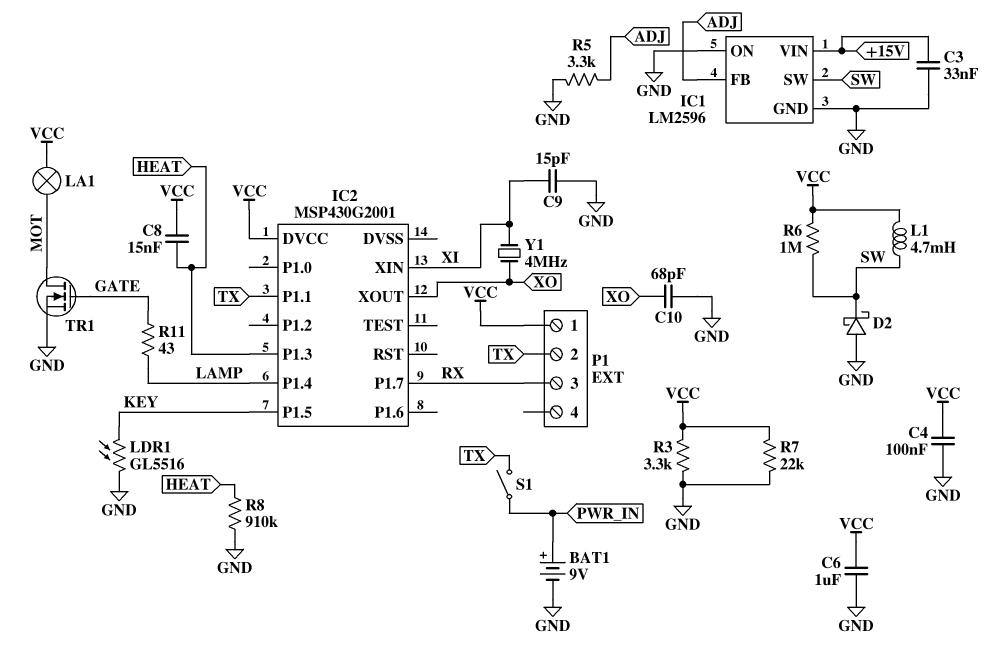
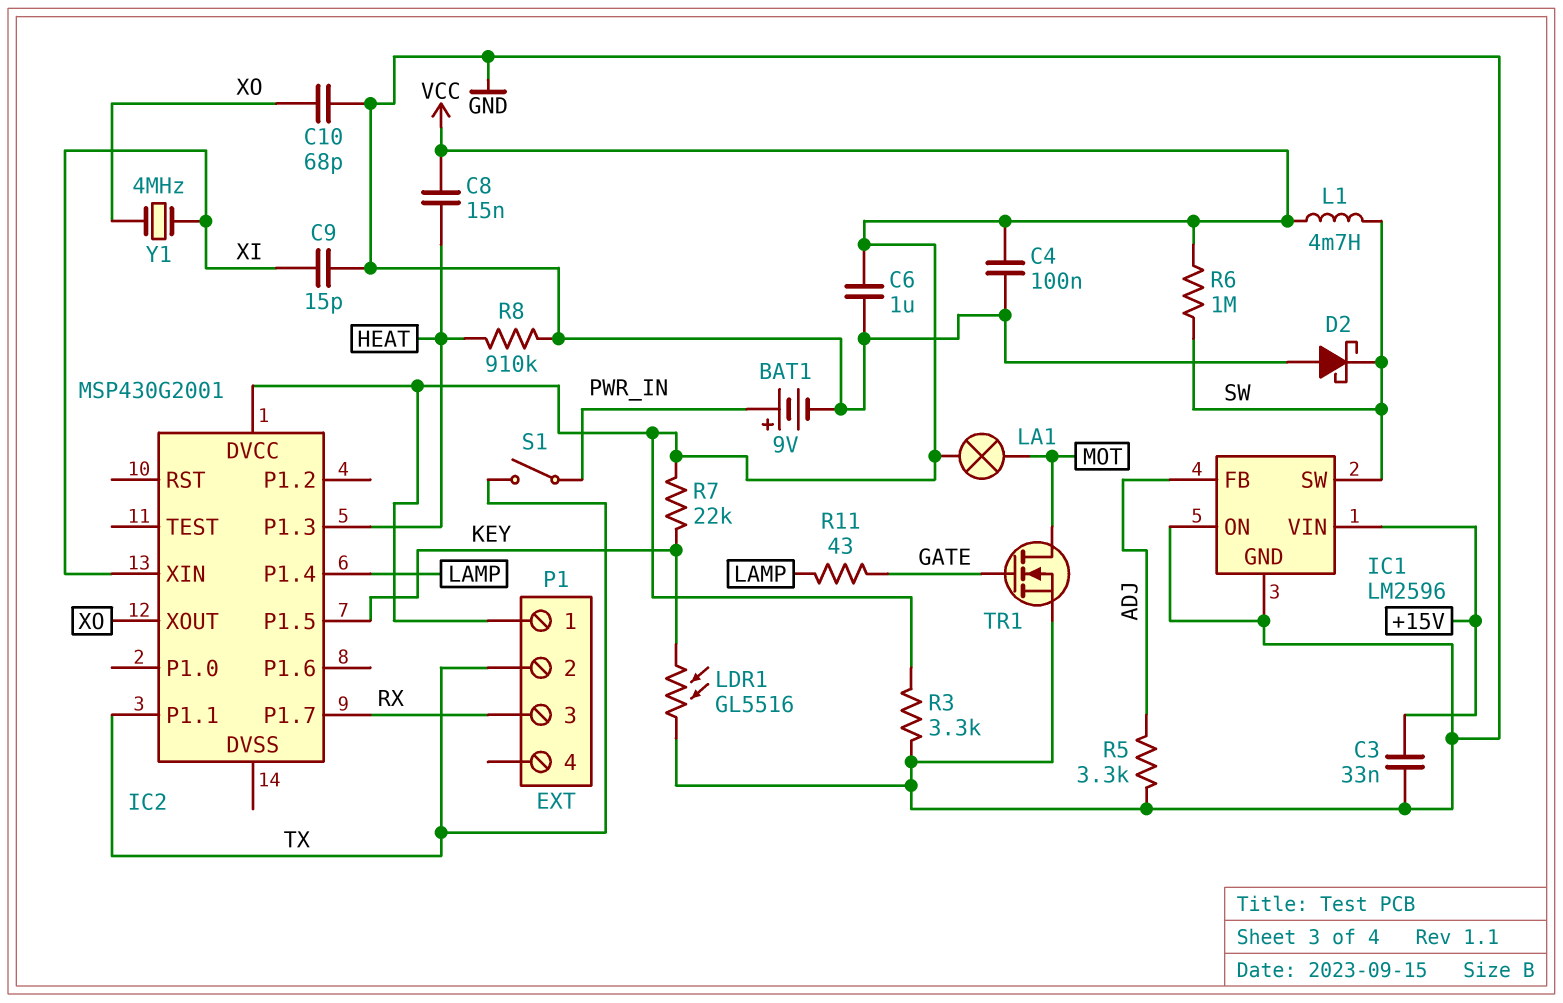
R7: 22k (GND, VCC) -> 22k (KEY, VCC)

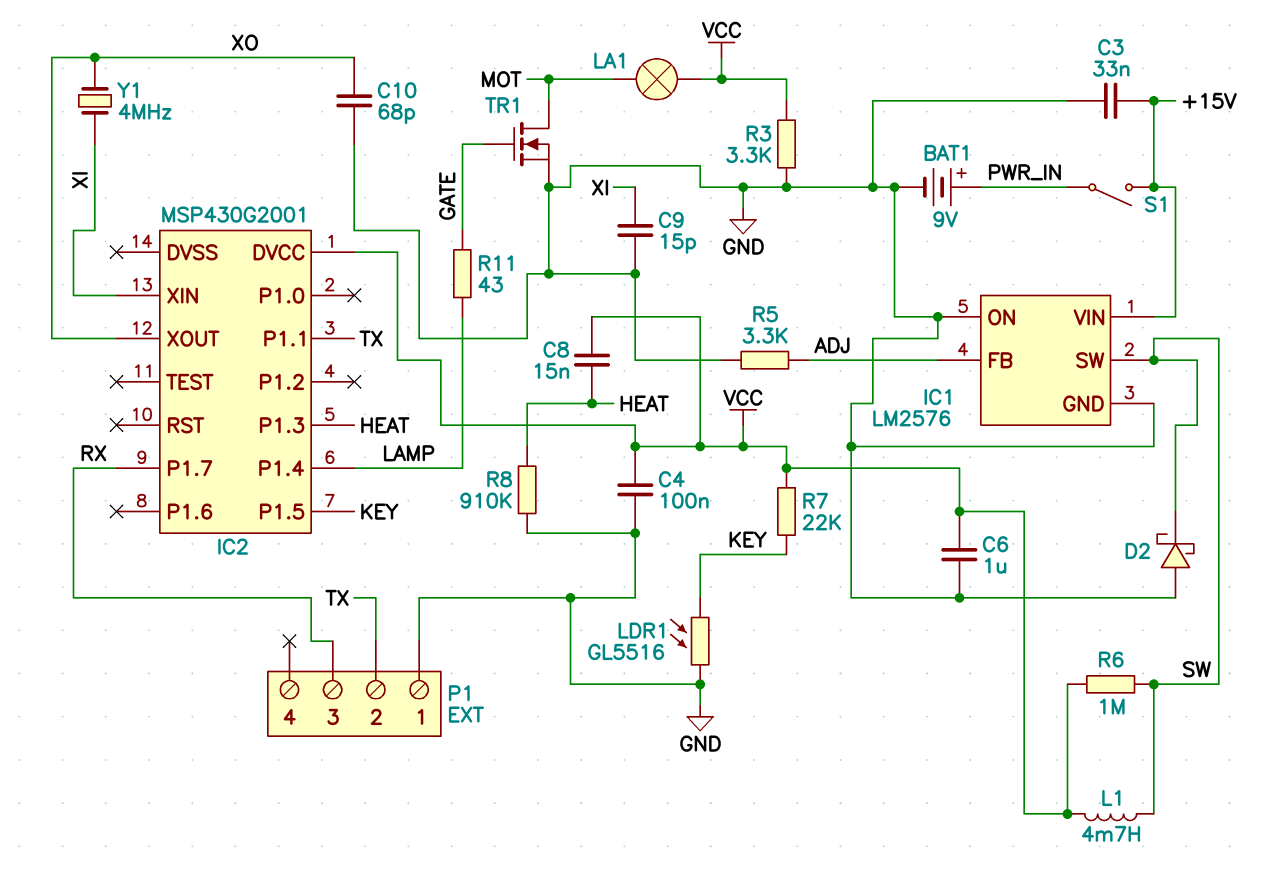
IC1: LM2596 -> LM2576
P1 pin 1: VCC -> GND
S1: switch (PWR_IN, TX) -> switch (+15V, PWR_IN)

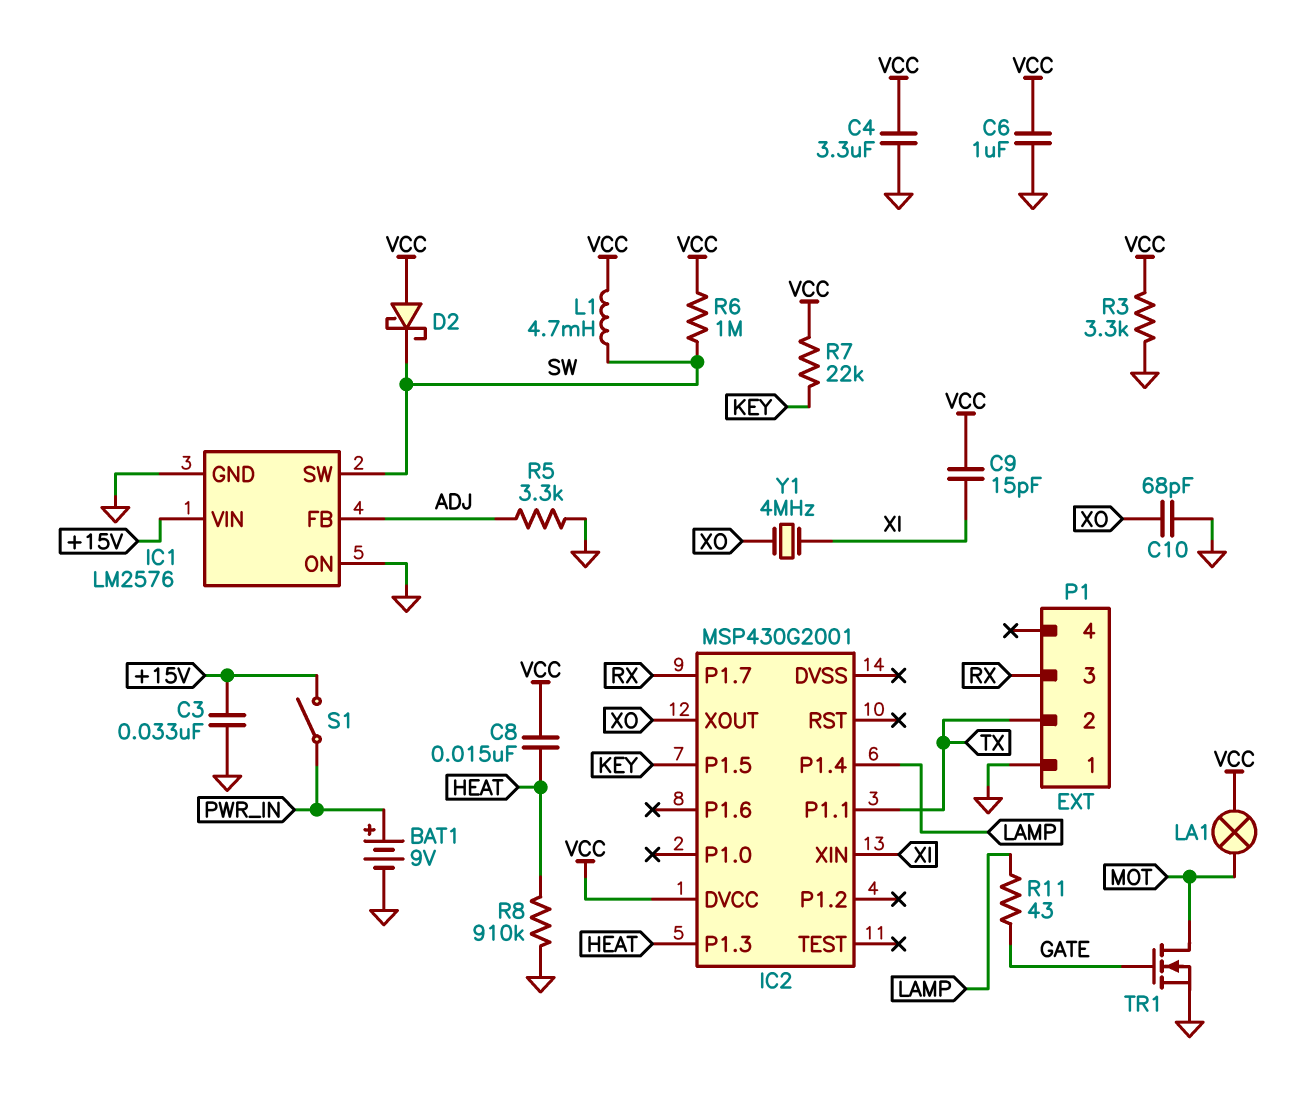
C4: 100nF (GND, VCC) -> 3.3uF (GND, VCC)
C9: 15pF (GND, XI) -> 15pF (VCC, XI)
D2: schottky (A GND, K SW) -> schottky (A VCC, K SW)
LDR1: GL5516 (GND, KEY) -> none

